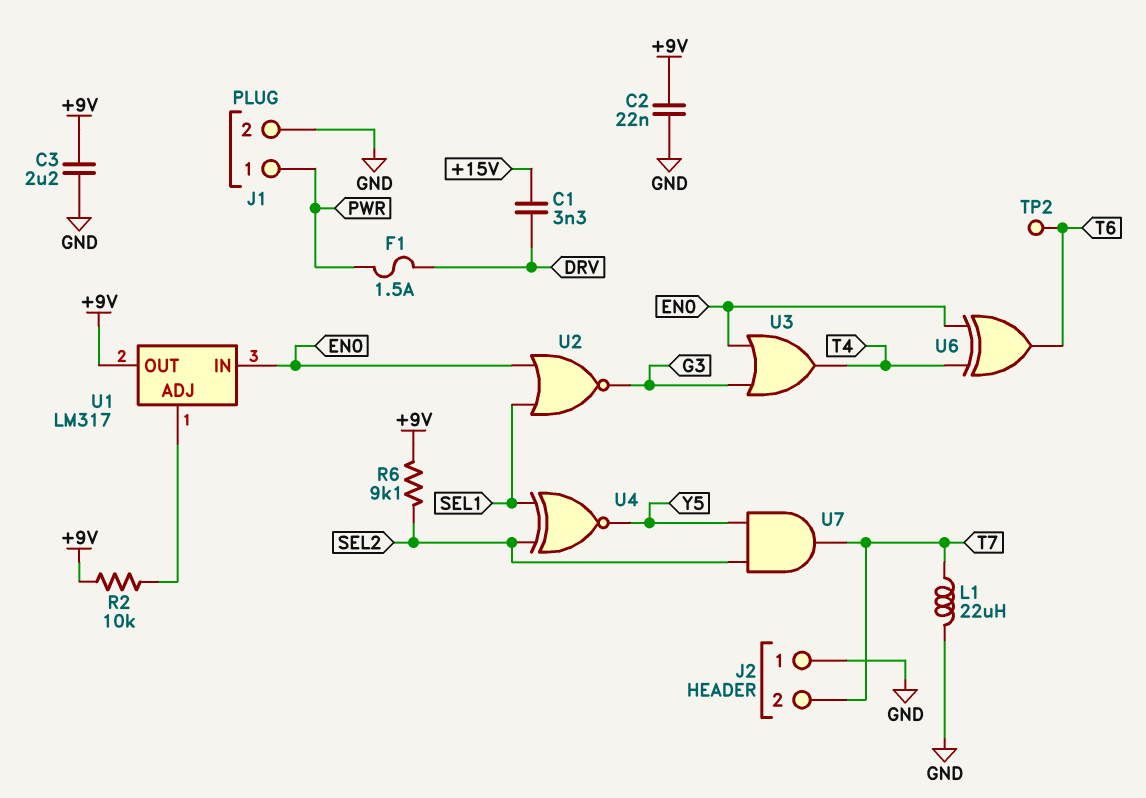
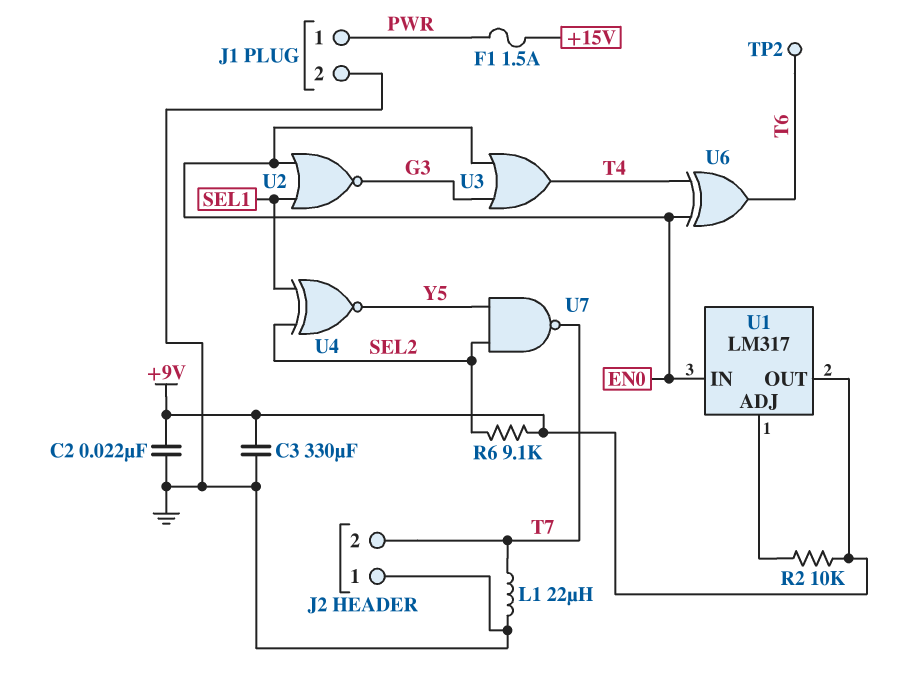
C1: 3.3nF (+15V, DRV) -> none
C3: 2.2uF (+9V, GND) -> 330uF (+9V, GND)
F1: 1.5A (DRV, PWR) -> 1.5A (+15V, PWR)
U7: AND (in SEL2, in Y5, out T7) -> NAND (in SEL2, in Y5, out T7)

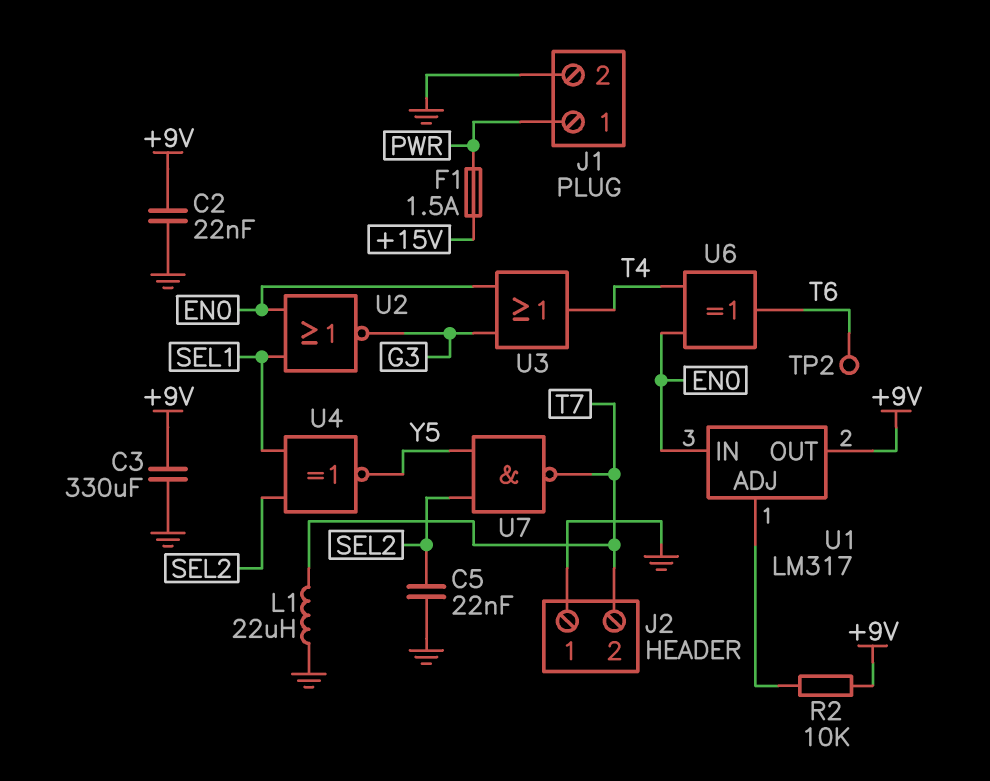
C5: none -> 22nF (GND, SEL2)
R6: 9.1k (+9V, SEL2) -> none

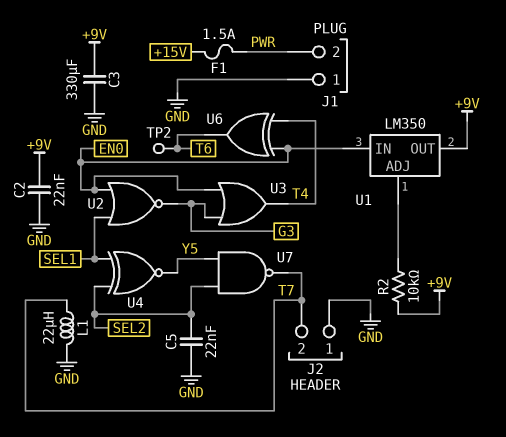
J1 pin 1: PWR -> GND
J1 pin 2: GND -> PWR
U1: LM317 -> LM350

